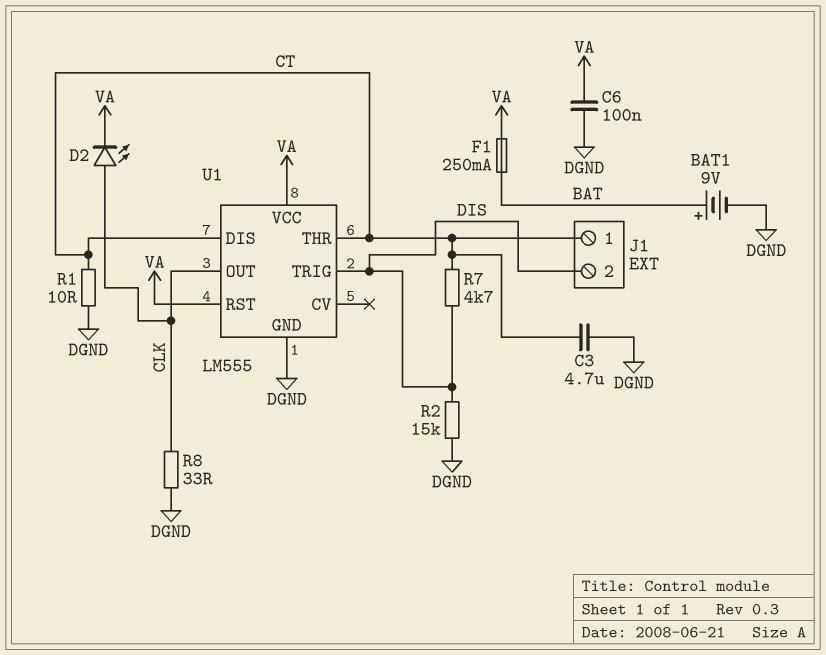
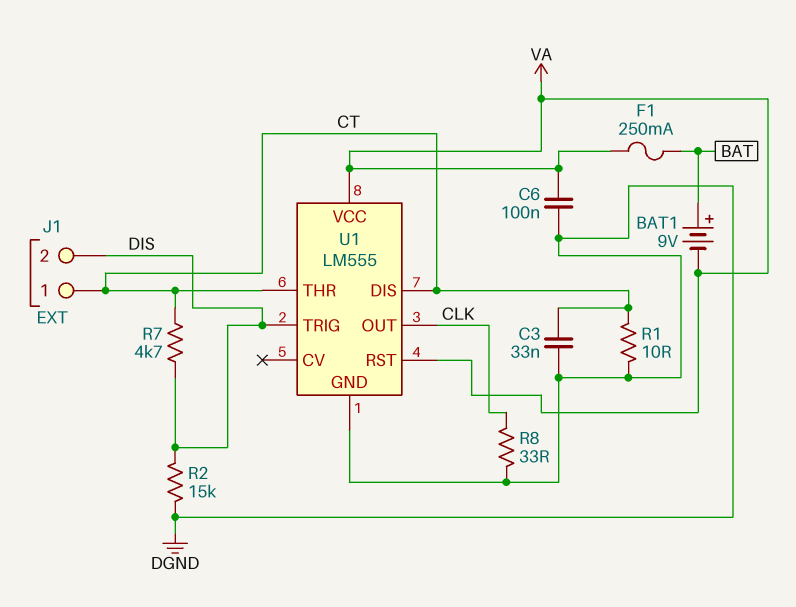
BAT1: 9V (plus BAT, minus DGND) -> 9V (plus BAT, minus VA)
C3: 4.7uF (CT, DGND) -> 33nF (CT, DGND)
D2: LED (A CLK, K VA) -> none

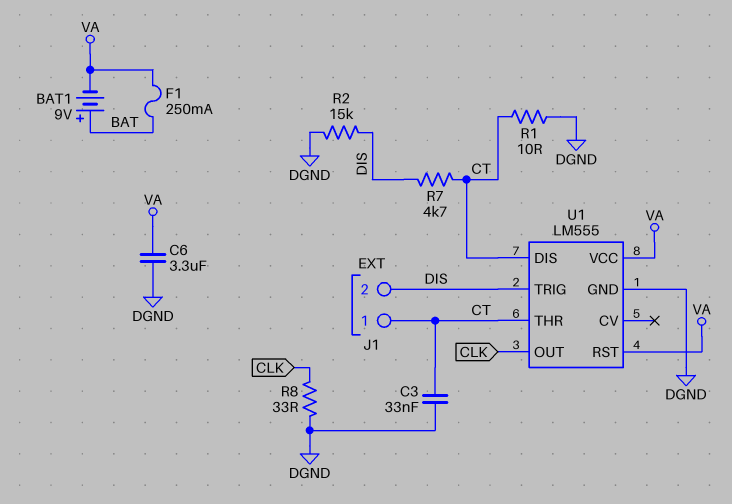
C6: 100nF (DGND, VA) -> 3.3uF (DGND, VA)

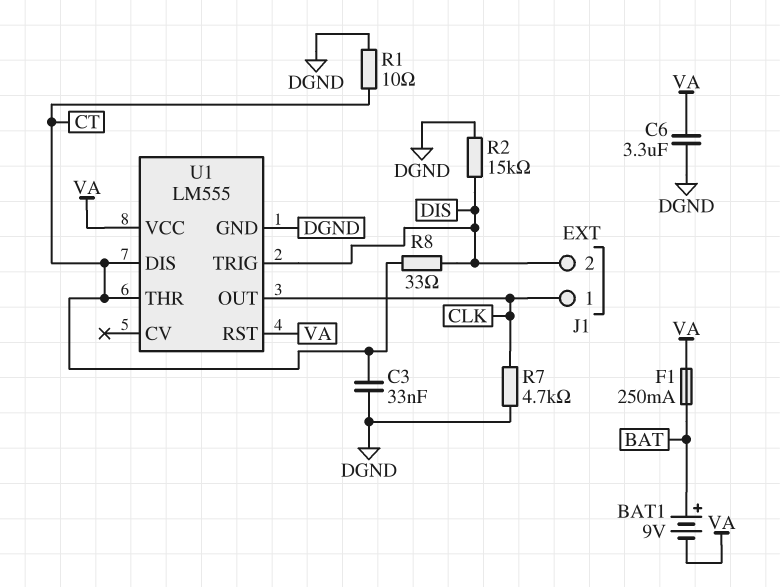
J1 pin 1: CT -> CLK
R7: 4.7k (CT, DIS) -> 4.7k (CLK, DGND)
R8: 33 (CLK, DGND) -> 33 (CT, DIS)

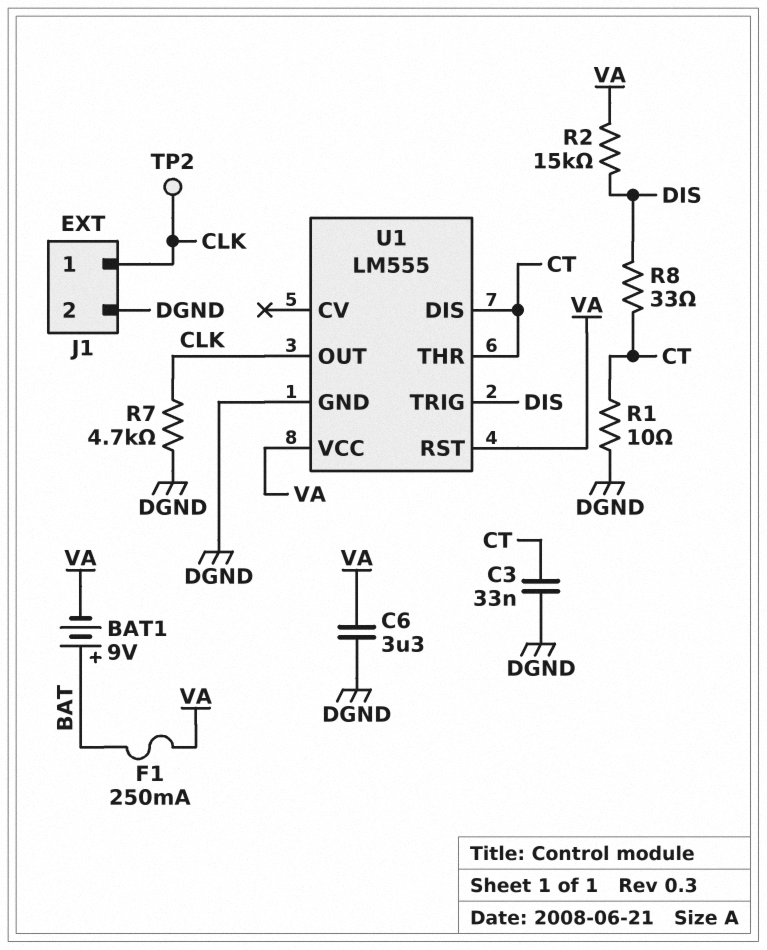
J1 pin 2: DIS -> DGND
R2: 15k (DGND, DIS) -> 15k (DIS, VA)
TP2: none -> test point (CLK)

